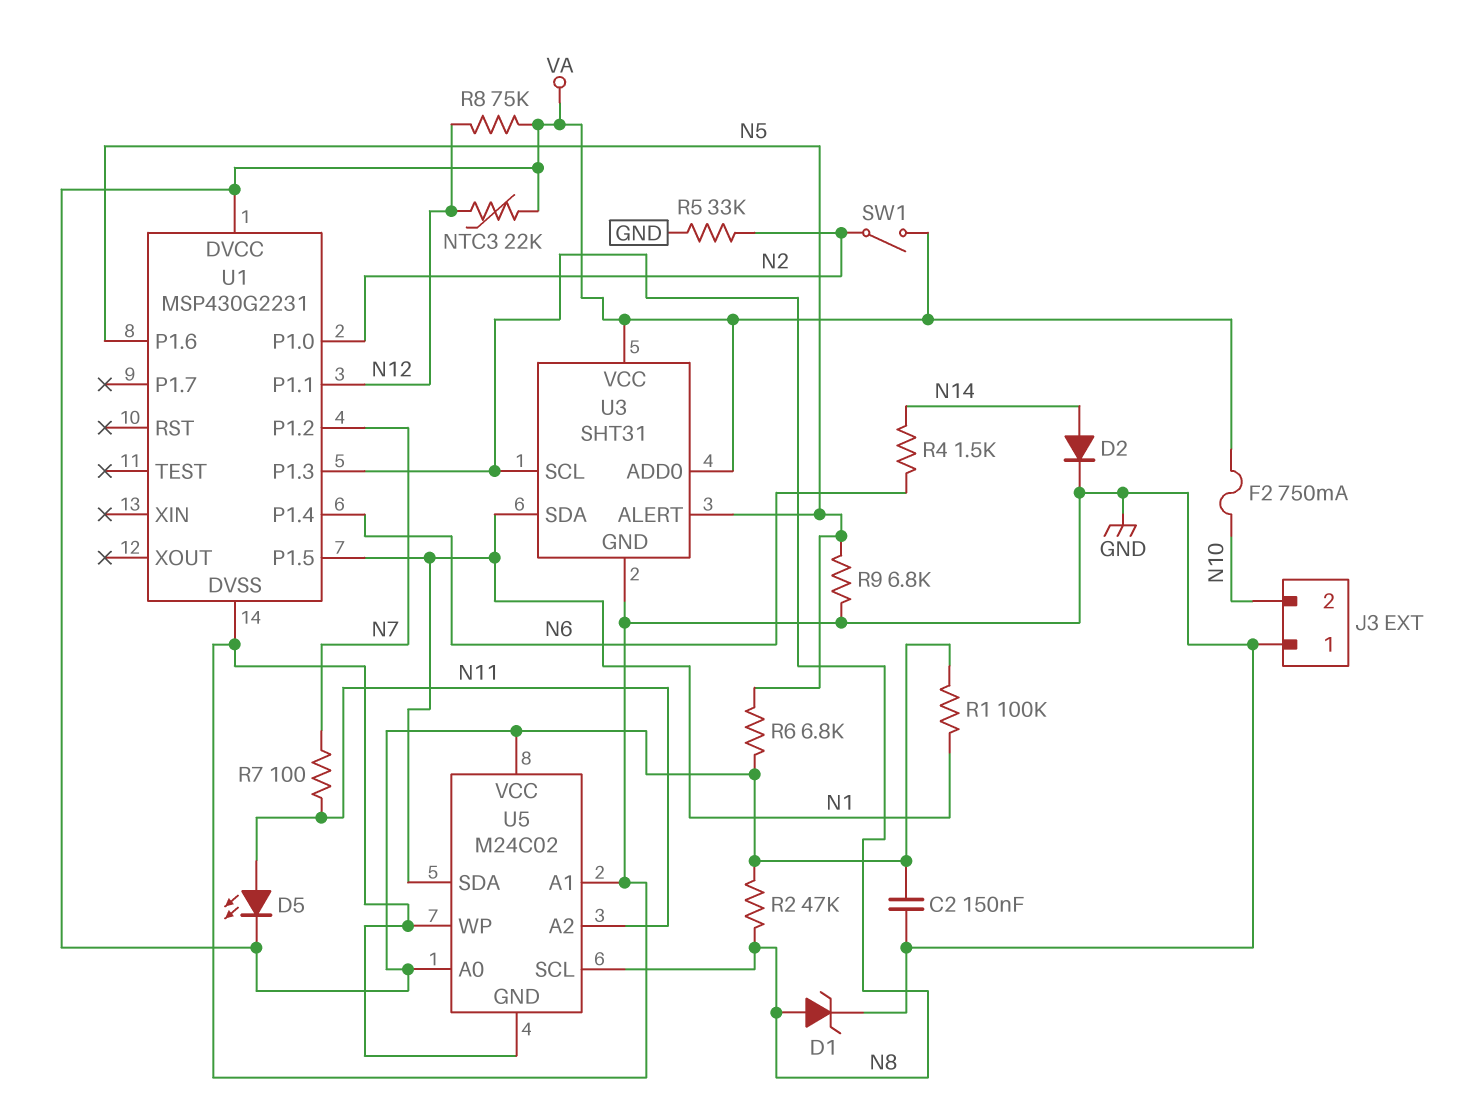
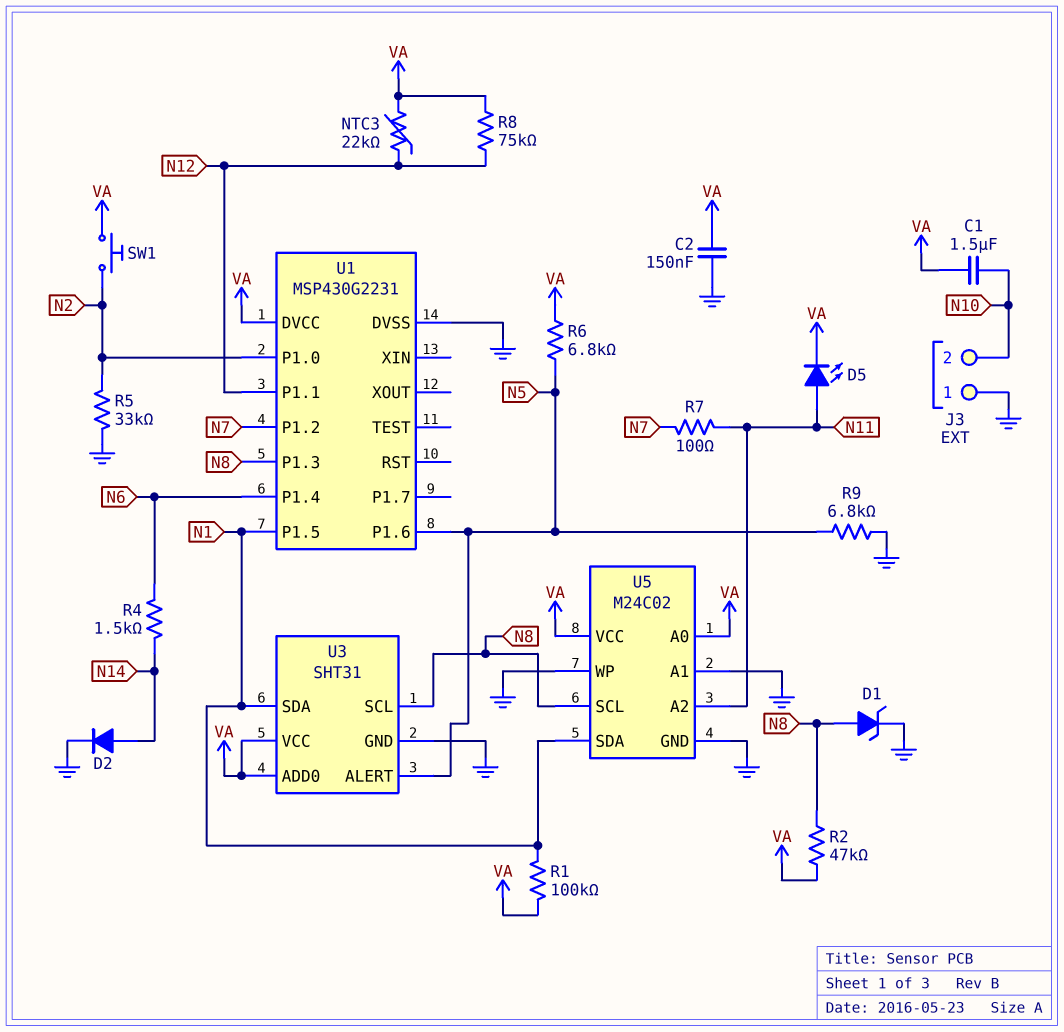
C1: none -> 1.5uF (N10, VA)
F2: 750mA (N10, VA) -> none
SW1: switch (N2, VA) -> button (N2, VA)

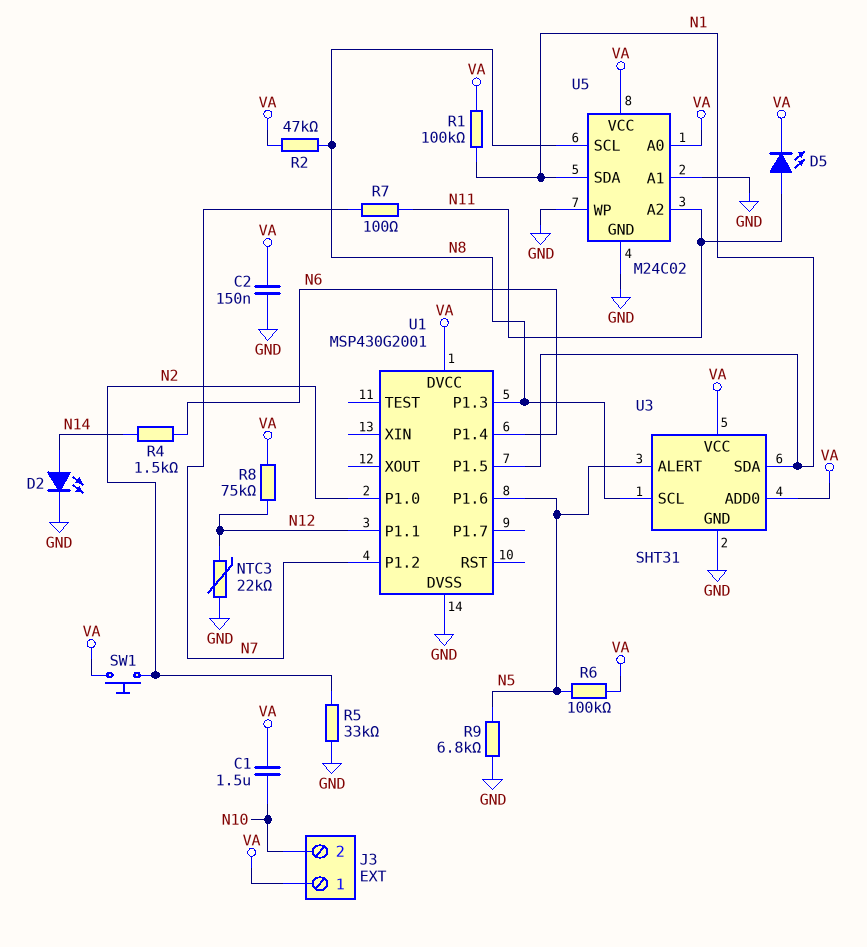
D1: zener (A N8, K GND) -> none
D2: diode (A N14, K GND) -> LED (A N14, K GND)
J3 pin 1: GND -> VA
NTC3: 22k (N12, VA) -> 22k (GND, N12)
R6: 6.8k (N5, VA) -> 100k (N5, VA)
U1: MSP430G2231 -> MSP430G2001

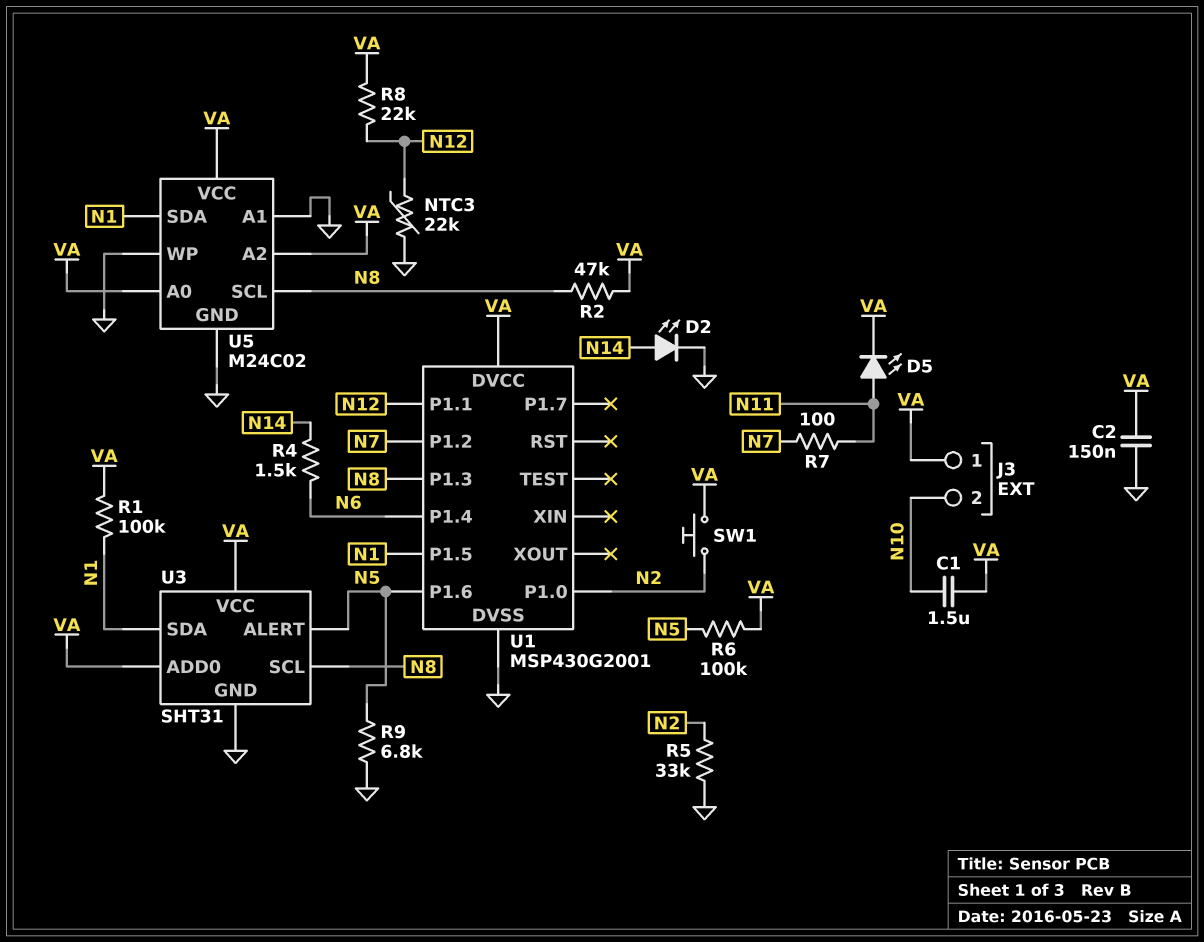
R8: 75k (N12, VA) -> 22k (N12, VA)
U5 pin A2: N11 -> VA

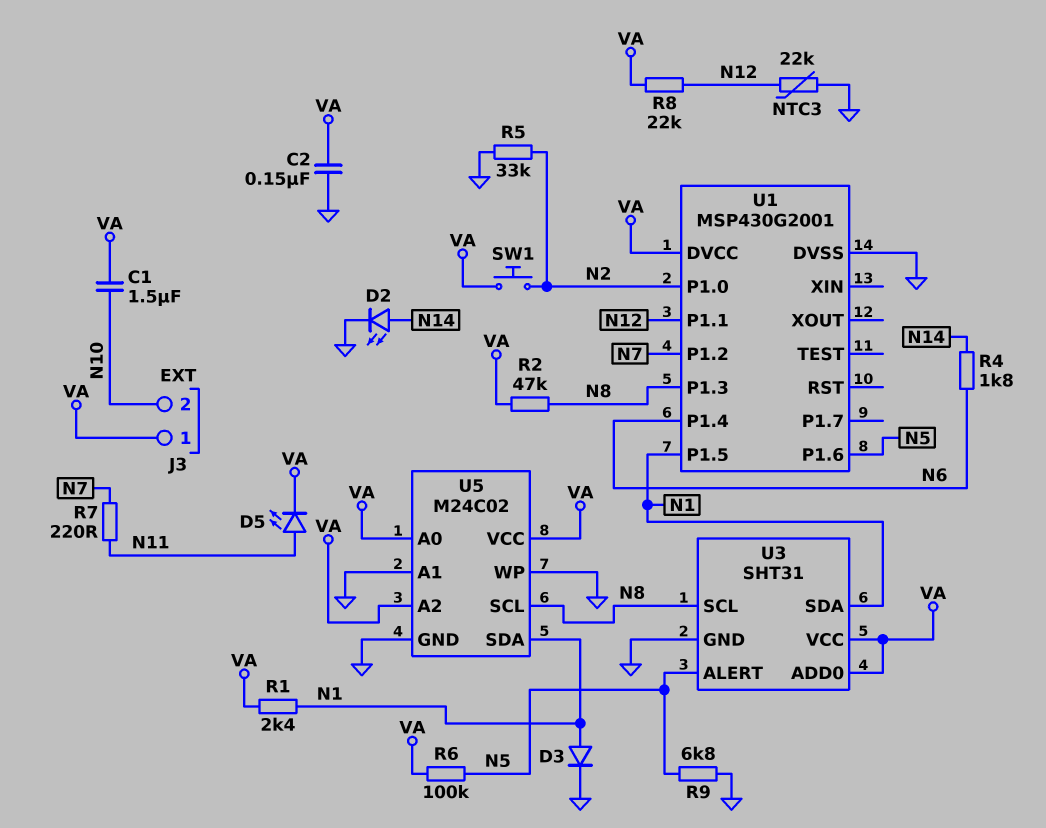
D3: none -> diode (A N1, K GND)
R1: 100k (N1, VA) -> 2.4k (N1, VA)
R4: 1.5k (N6, N14) -> 1.8k (N6, N14)
R7: 100 (N7, N11) -> 220 (N7, N11)

